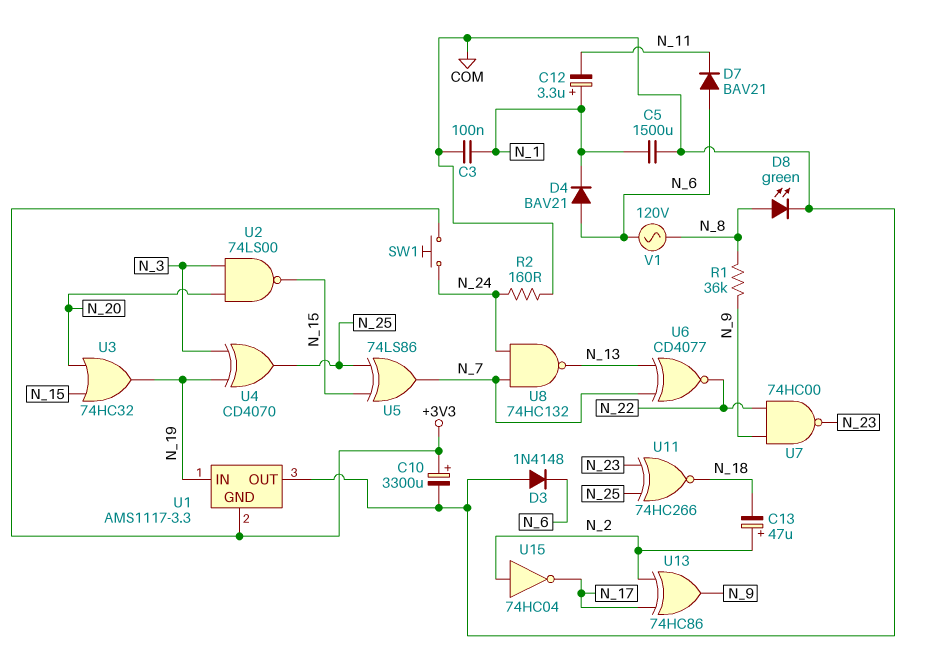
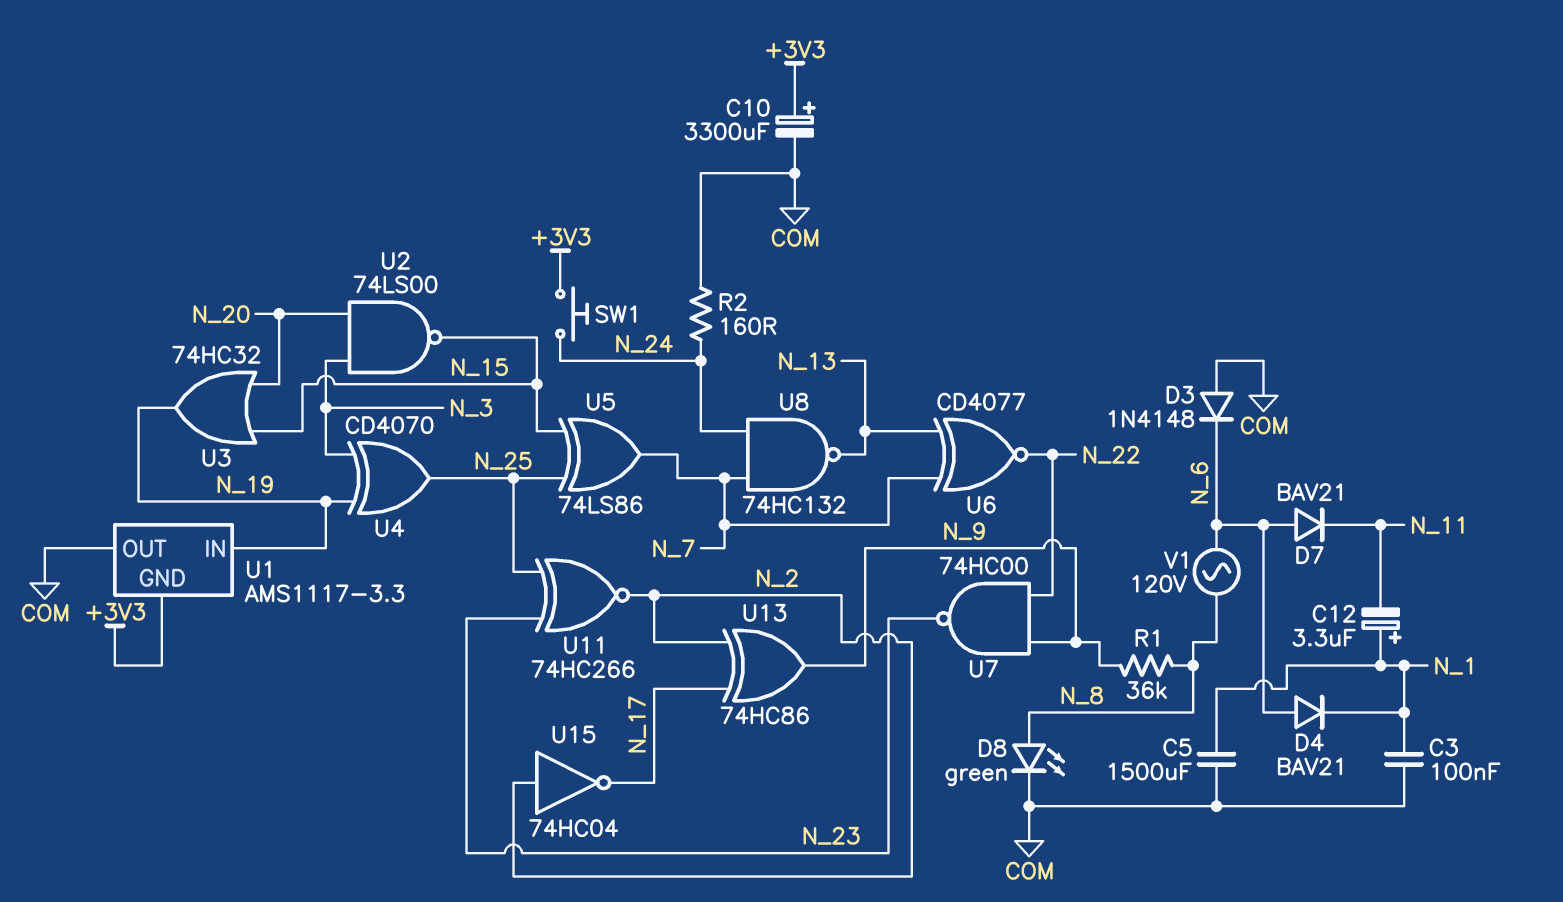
C13: 47uF (plus N_2, minus N_18) -> none
U11: XNOR 74HC266 (in N_23, in N_25, out N_18) -> XNOR 74HC266 (in N_23, in N_25, out N_2)

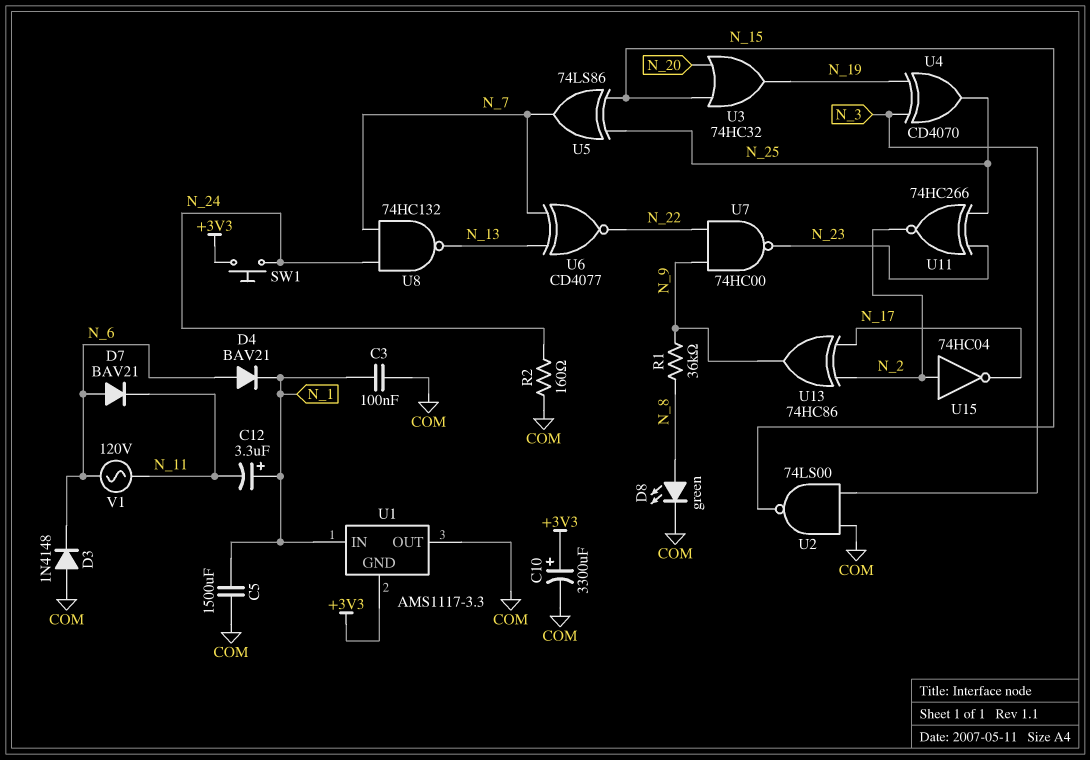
U1 pin IN: N_19 -> N_1
U2: NAND 74LS00 (in N_3, in N_20, out N_15) -> NAND 74LS00 (in COM, in N_3, out N_15)
V1: AC 120V (N_6, N_8) -> AC 120V (N_6, N_11)

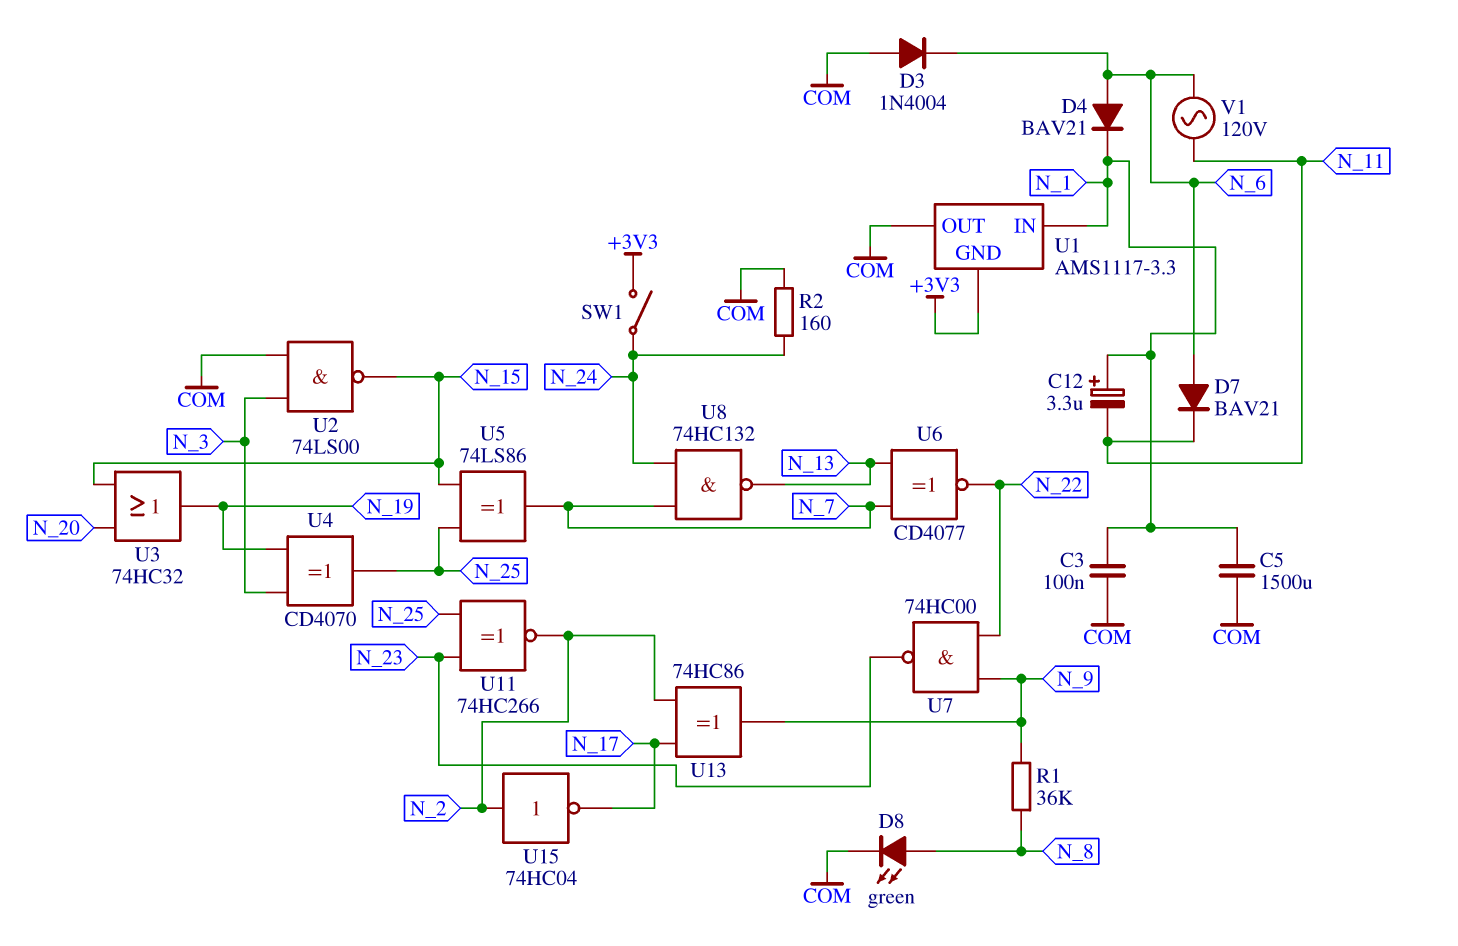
C10: 3300uF (plus +3V3, minus COM) -> none
D3: diode 1N4148 (A COM, K N_6) -> diode 1N4004 (A COM, K N_6)
SW1: button (+3V3, N_24) -> switch (+3V3, N_24)

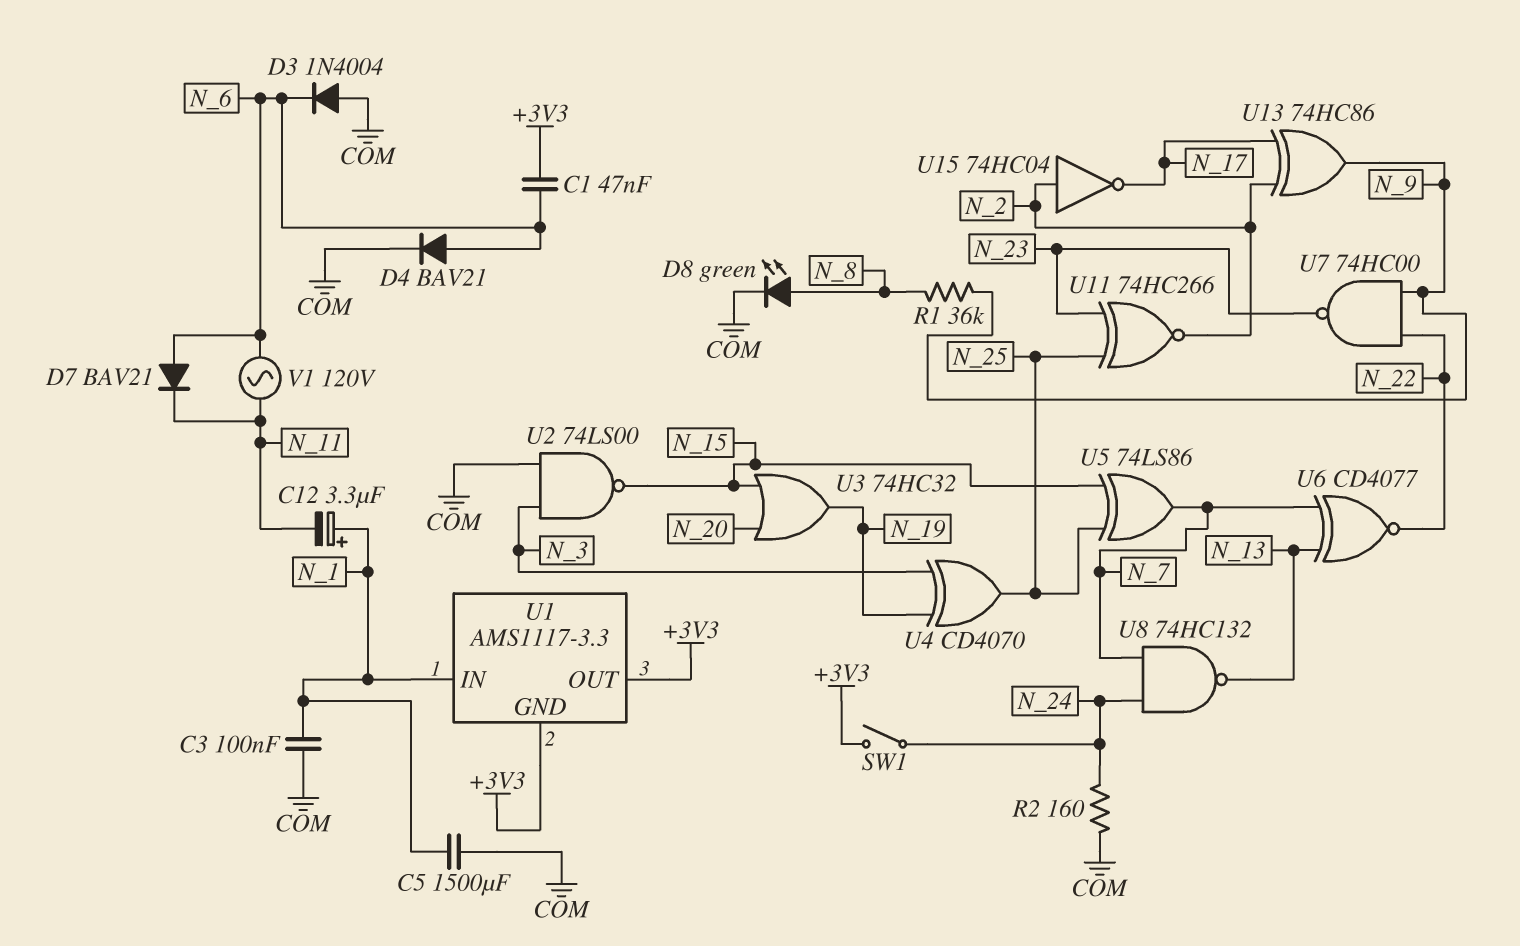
C1: none -> 47nF (+3V3, N_6)
D4: diode BAV21 (A N_6, K N_1) -> diode BAV21 (A N_6, K COM)
U1 pin OUT: COM -> +3V3

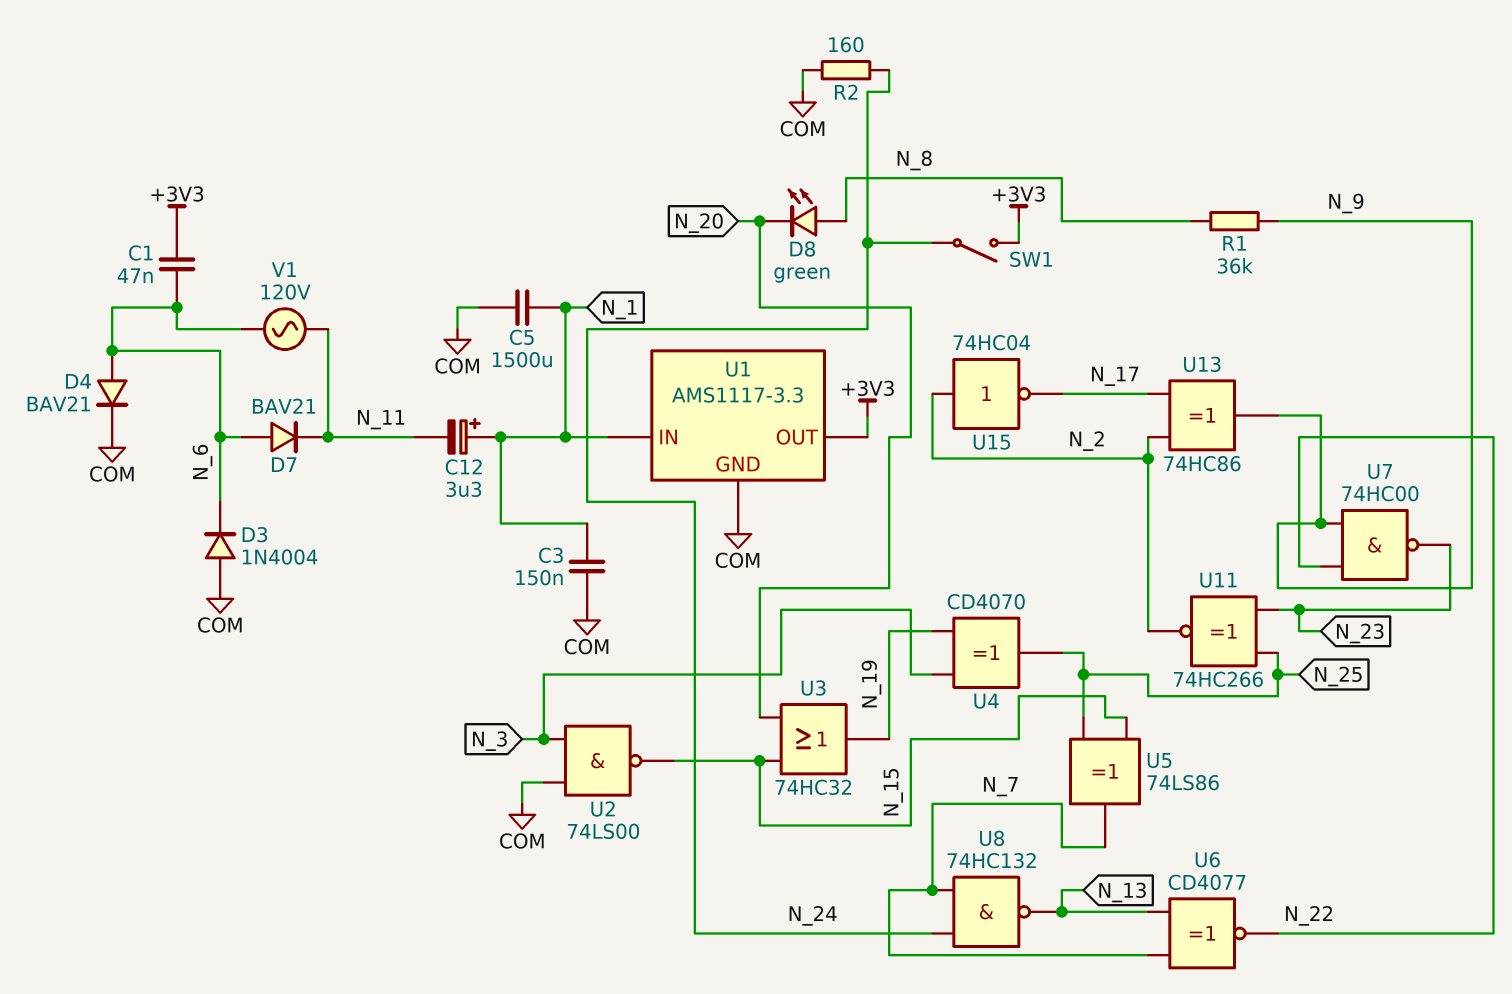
C3: 100nF (COM, N_1) -> 150nF (COM, N_1)
D8: LED green (A N_8, K COM) -> LED green (A N_8, K N_20)
U1 pin GND: +3V3 -> COM

